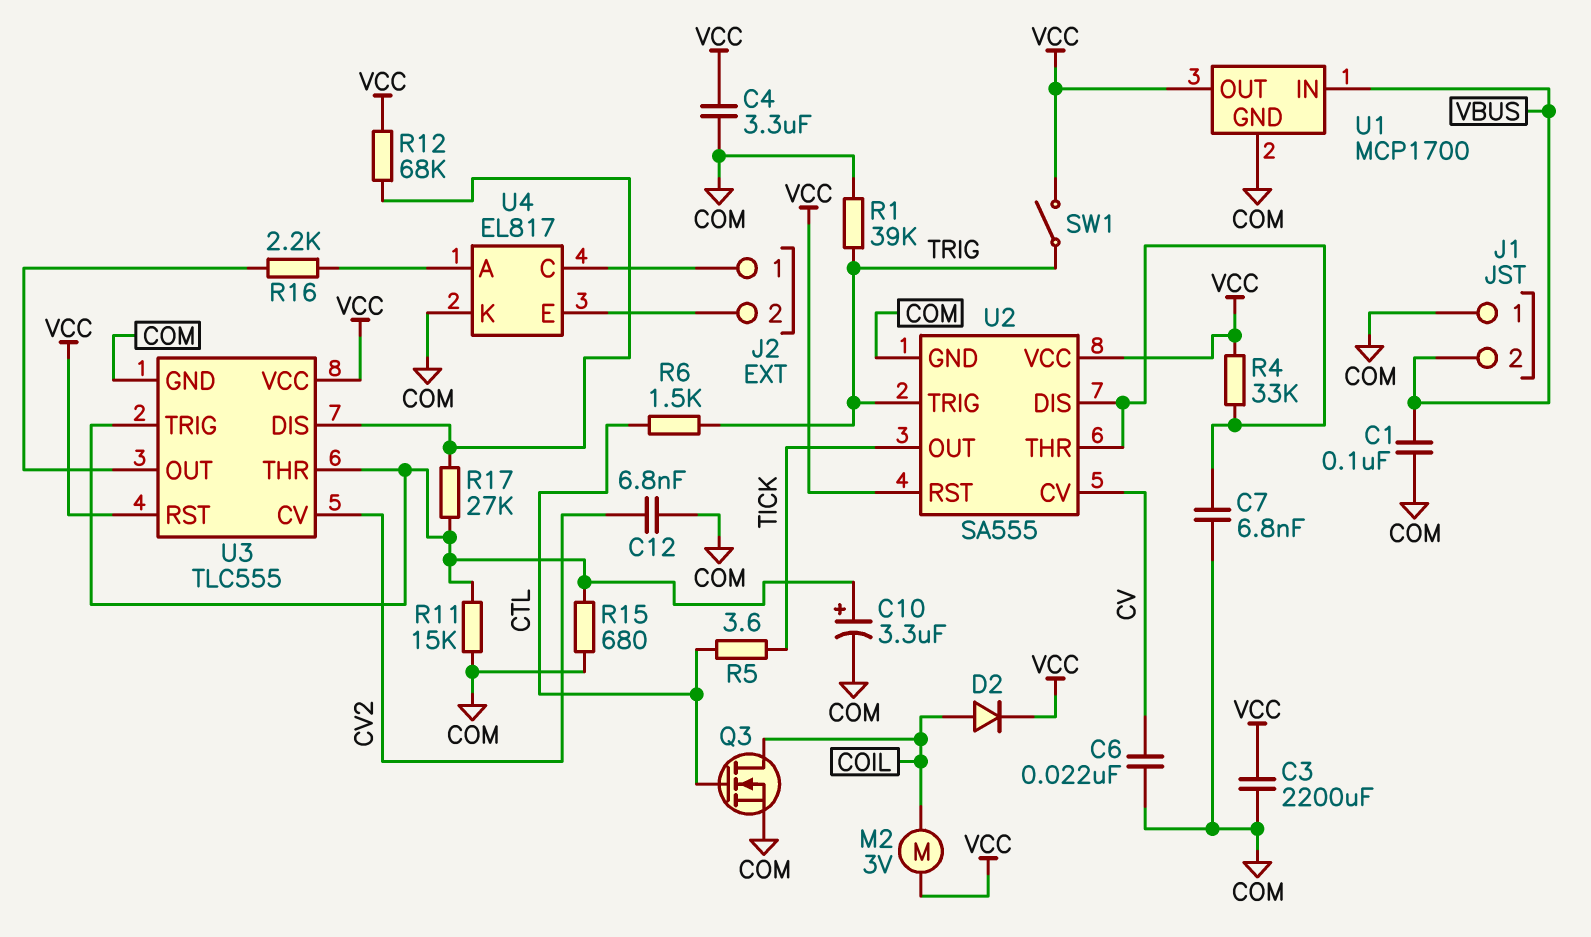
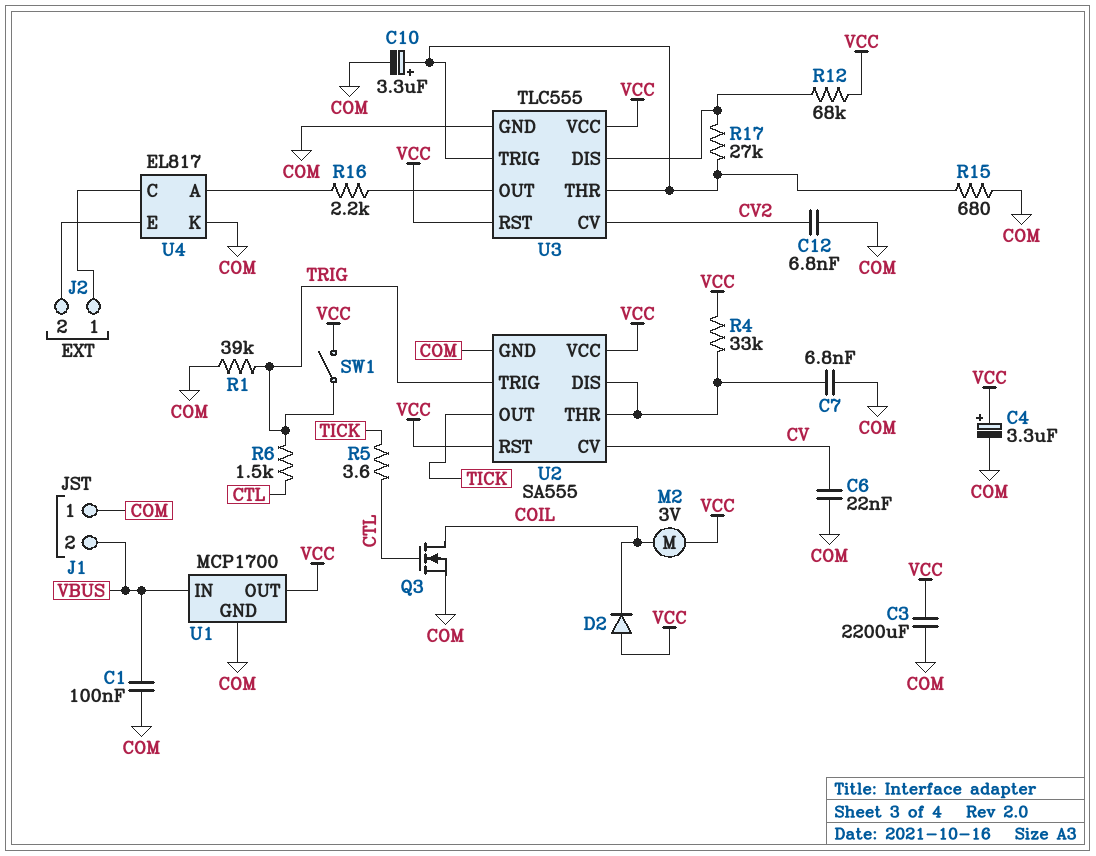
C4: 3.3uF (COM, VCC) -> 3.3uF (plus VCC, minus COM)
D2: diode (A COIL, K VCC) -> diode (A VCC, K COIL)
R11: 15k (COM, U3/THR) -> none

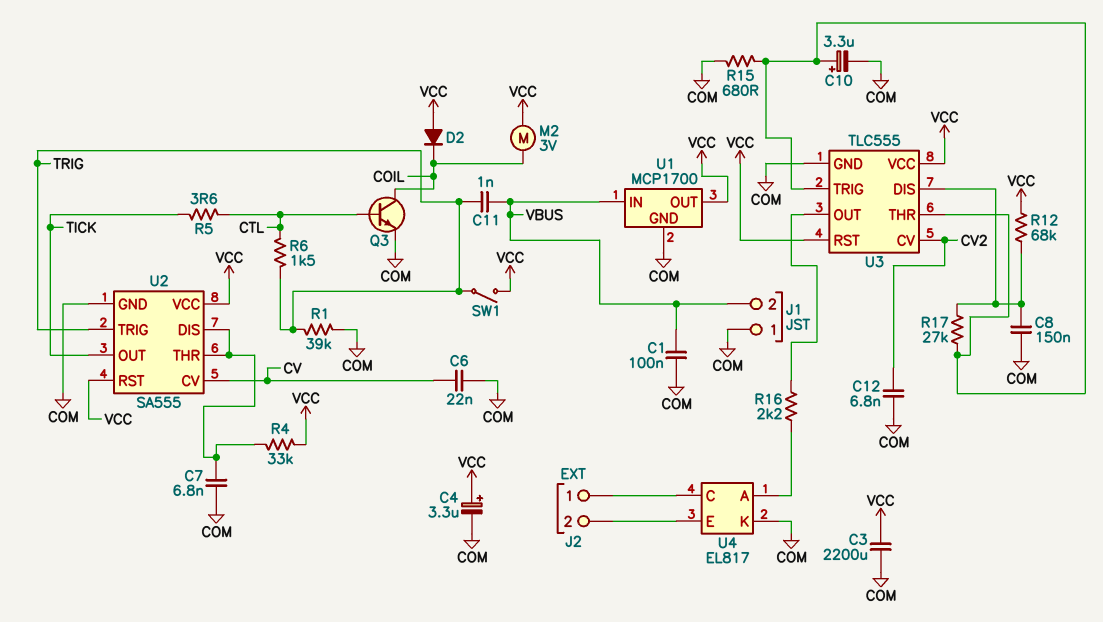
C8: none -> 150nF (COM, U3/DIS)
C11: none -> 1nF (TRIG, VBUS)
Q3: NMOS (G CTL, D COIL, S COM) -> NPN (B CTL, C COIL, E COM)

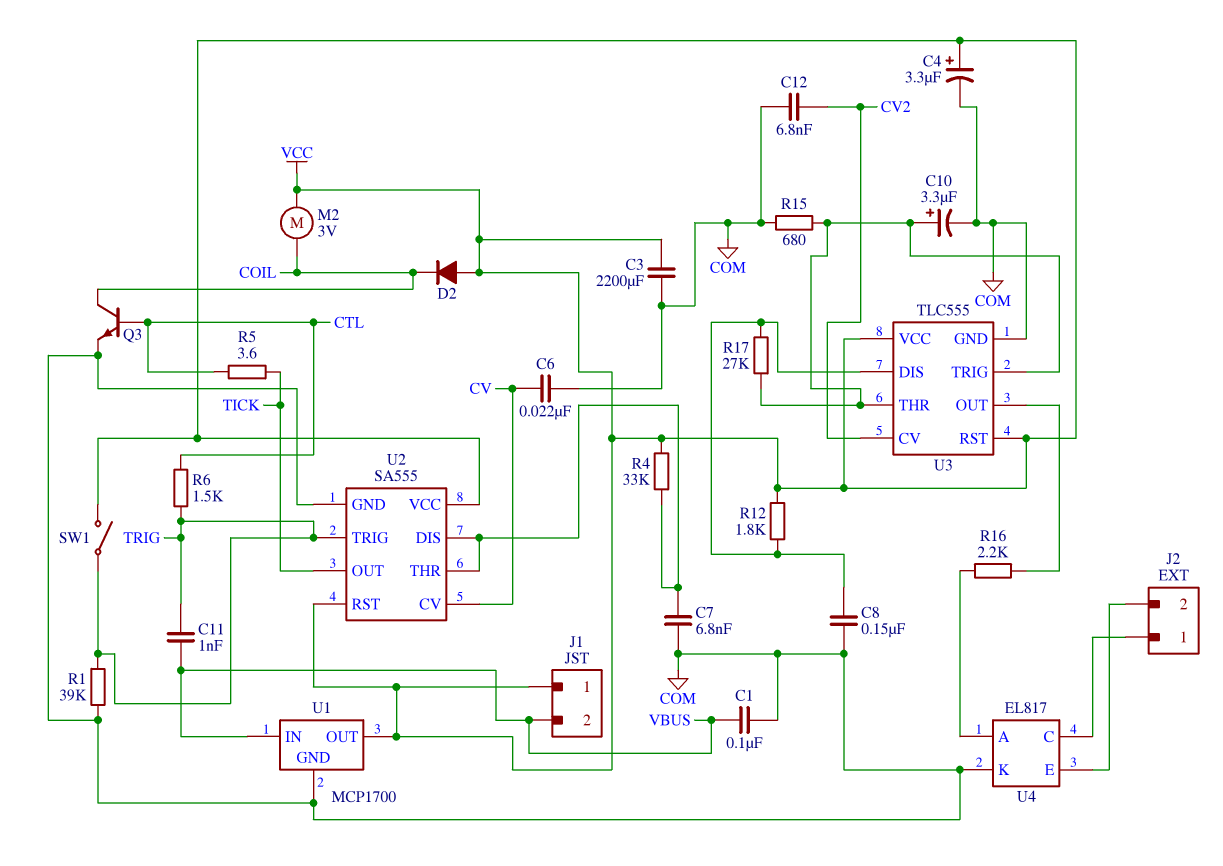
J1 pin 1: COM -> VCC
R12: 68k (U3/DIS, VCC) -> 1.8k (U3/DIS, VCC)

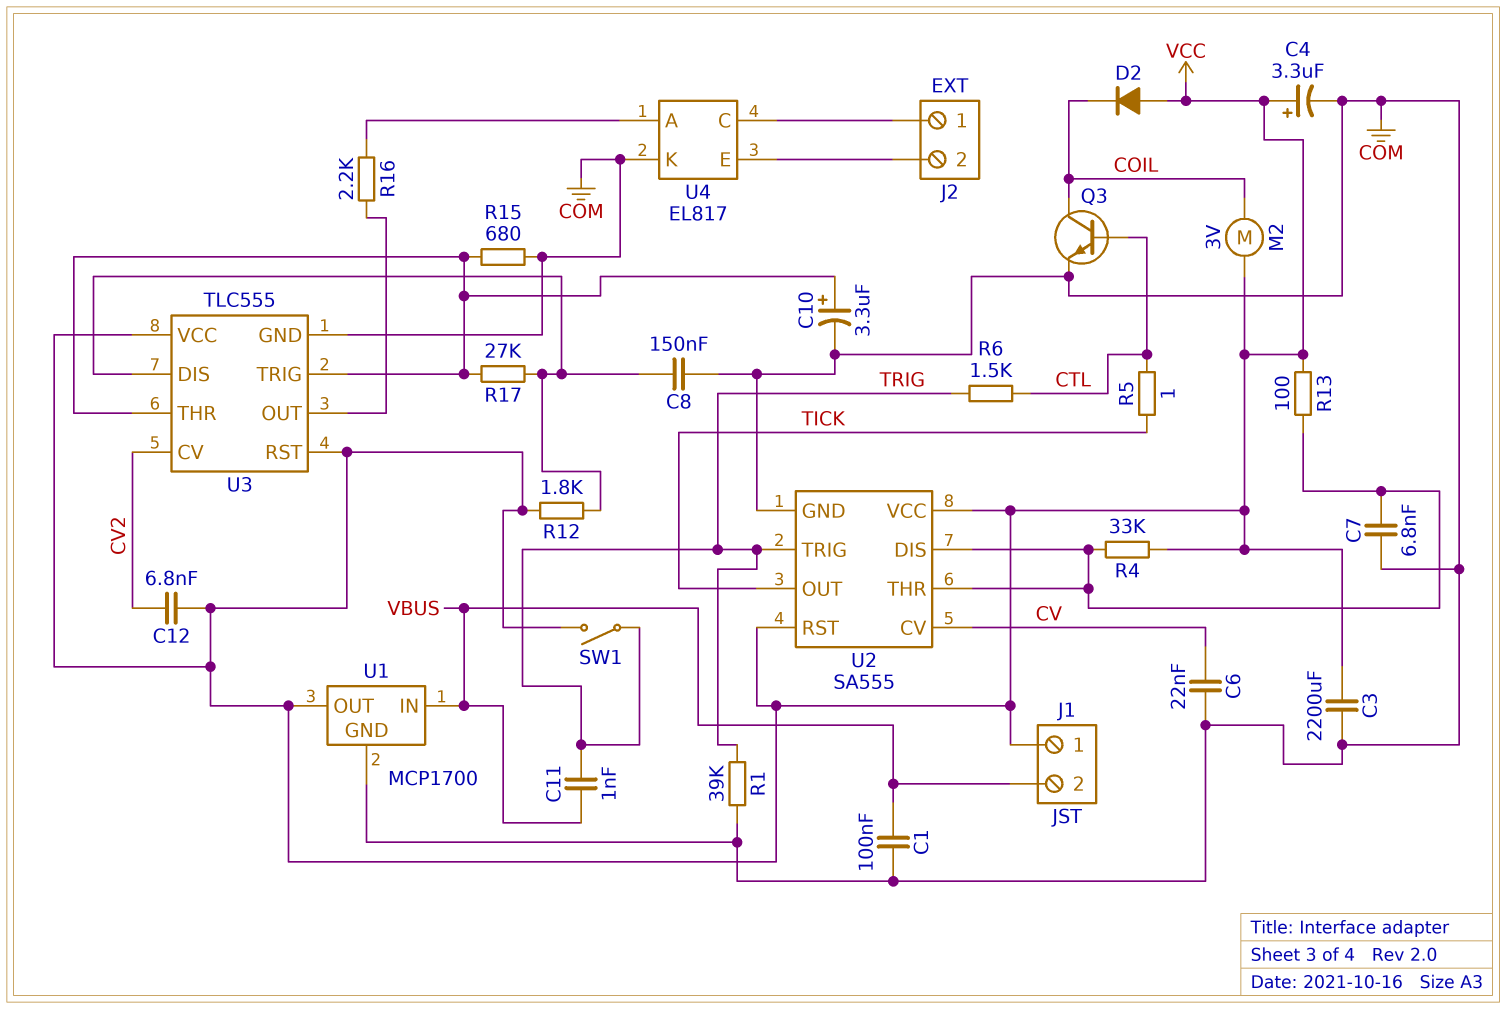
C12: 6.8nF (COM, CV2) -> 6.8nF (CV2, VCC)
R5: 3.6 (CTL, TICK) -> 1 (CTL, TICK)
R13: none -> 100 (U2/DIS, VCC)

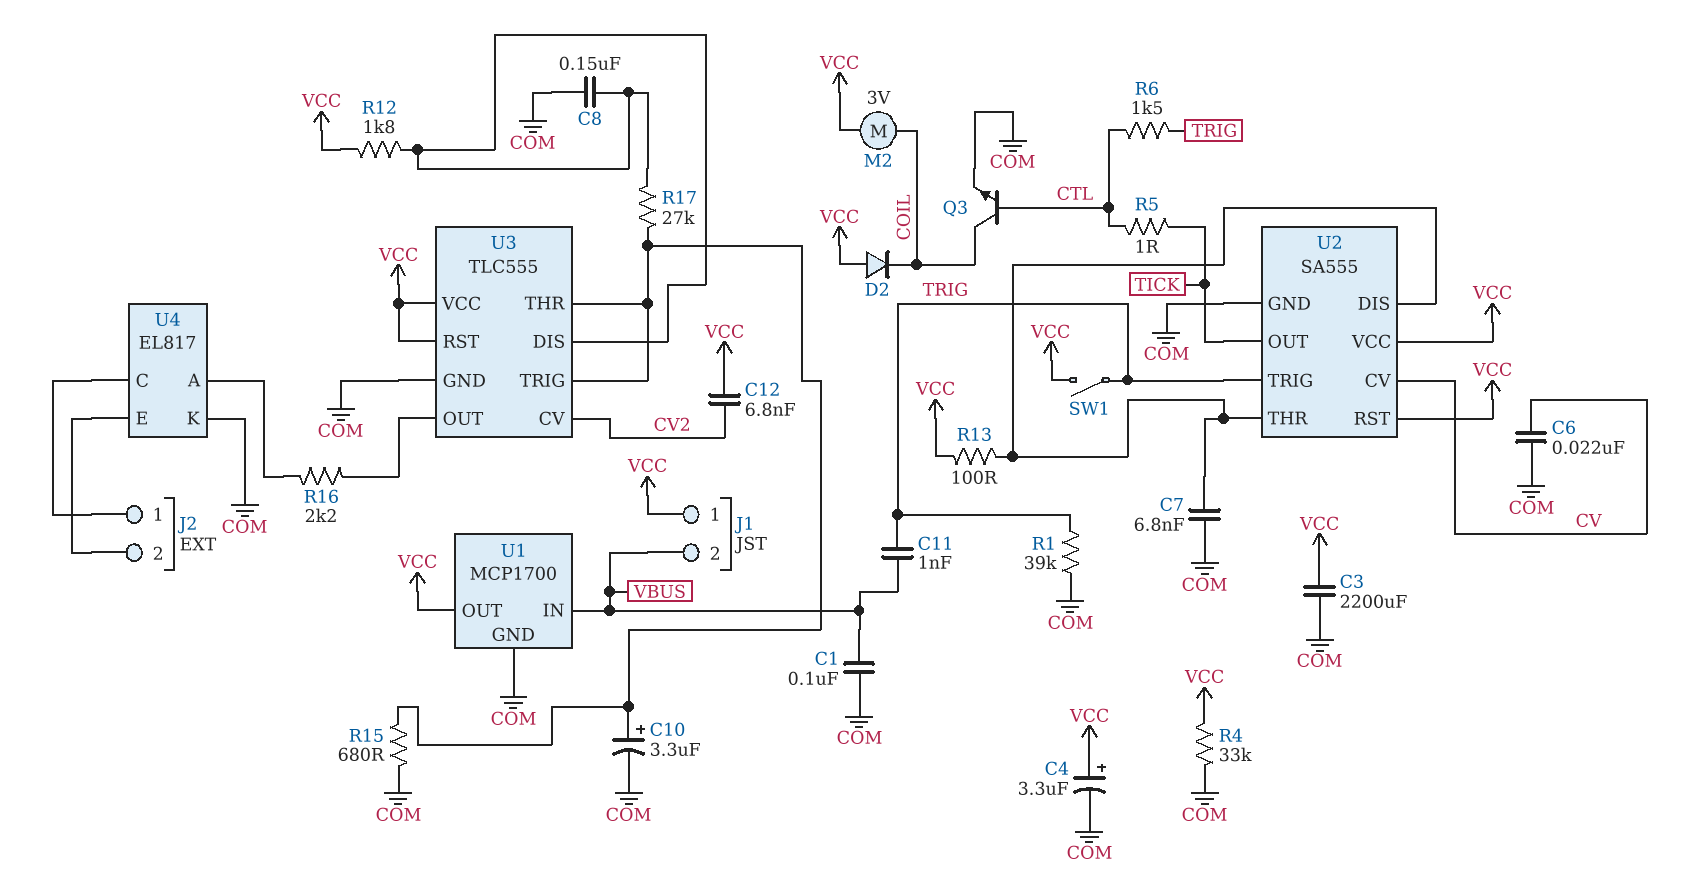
R4: 33k (U2/DIS, VCC) -> 33k (COM, VCC)

